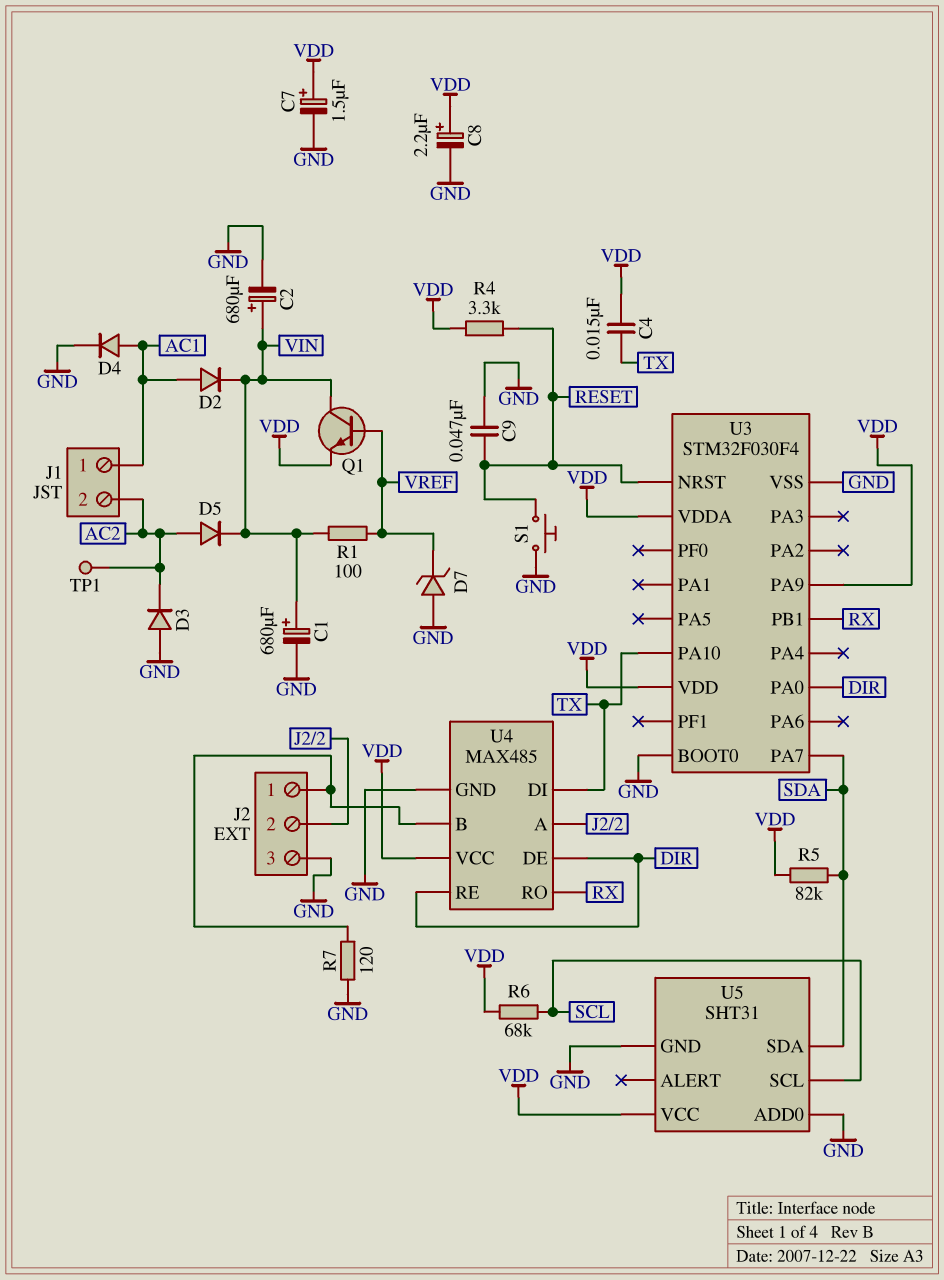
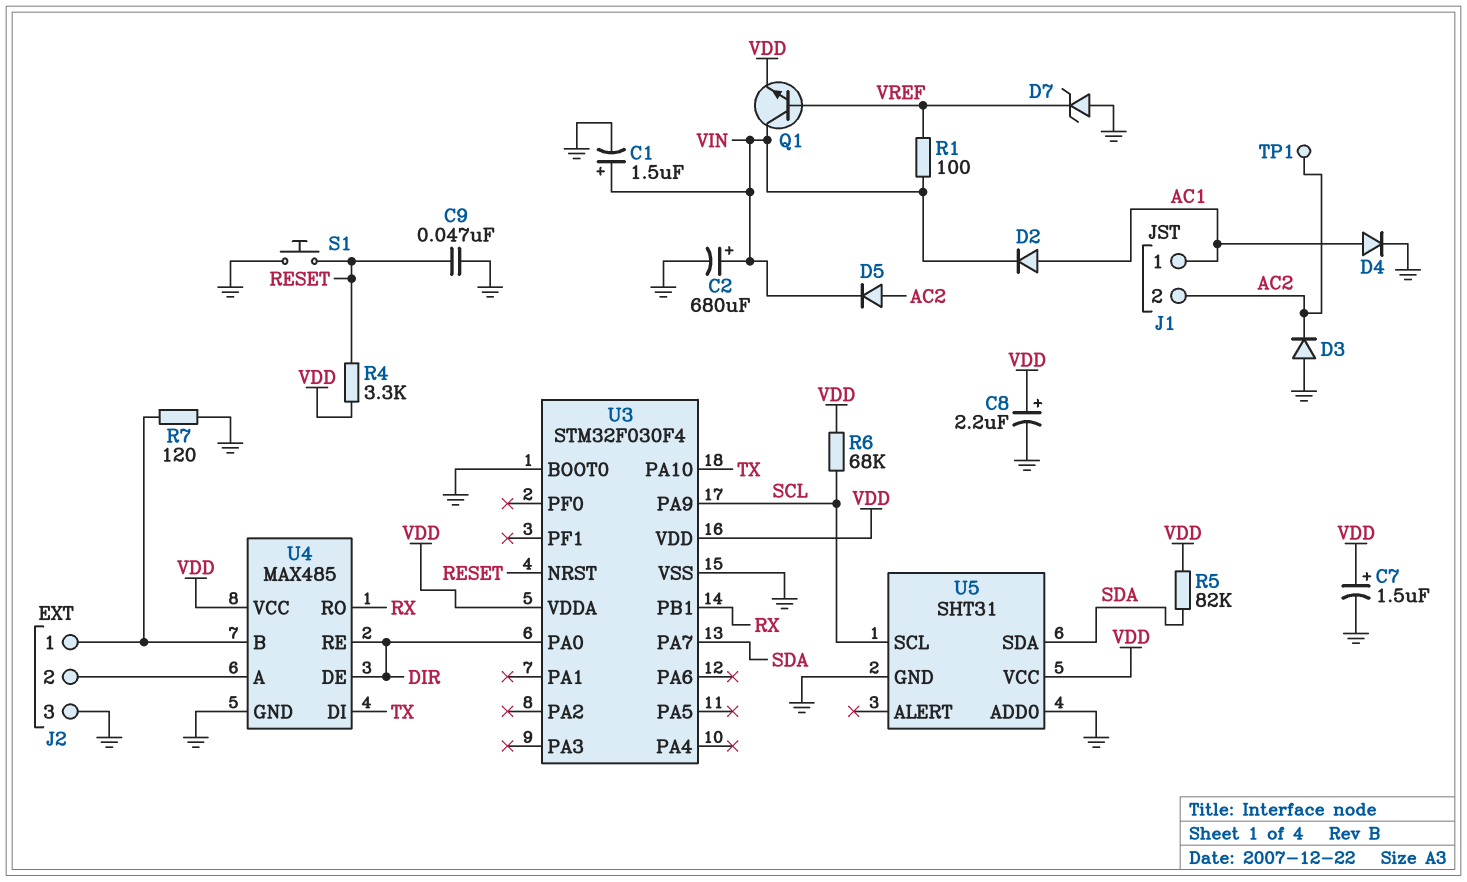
C1: 680uF (plus VIN, minus GND) -> 1.5uF (plus VIN, minus GND)
C4: 15nF (TX, VDD) -> none
U3 pin PA9: VDD -> SCL

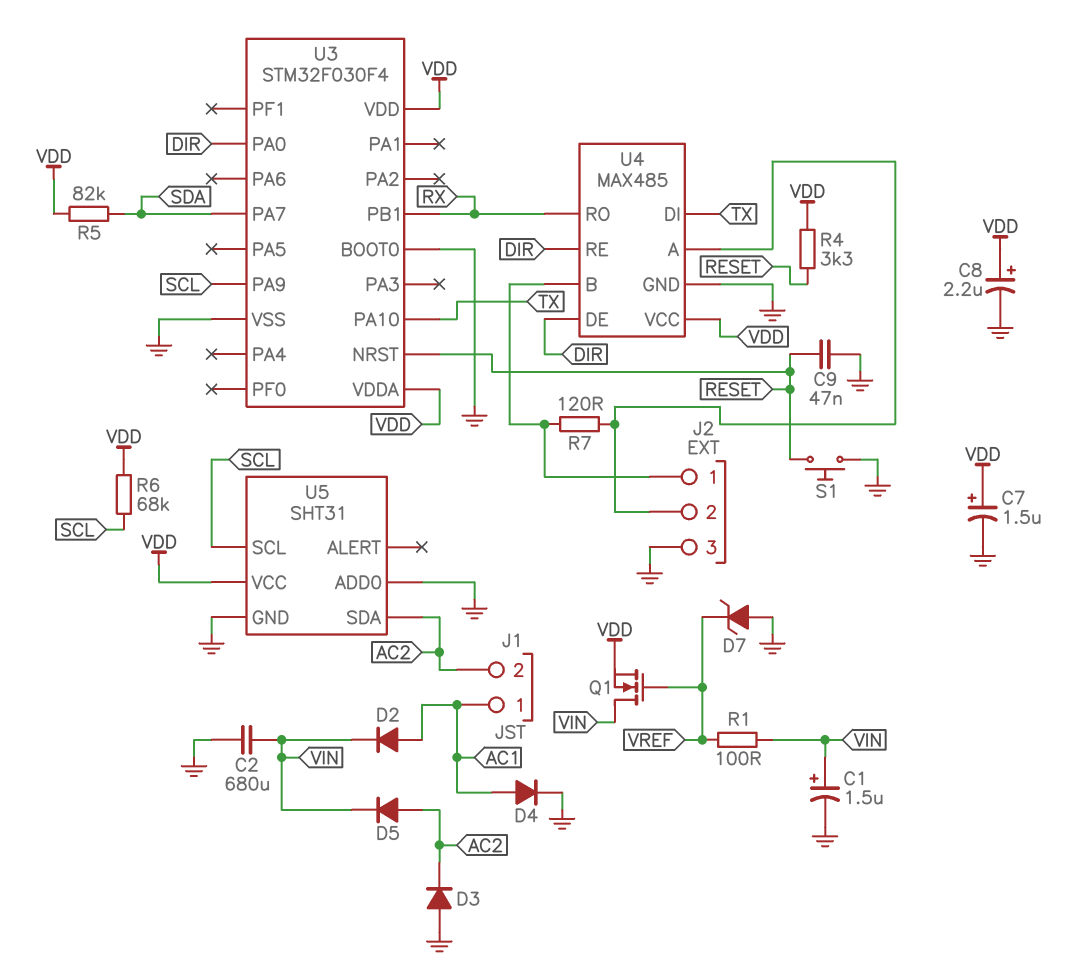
C2: 680uF (plus VIN, minus GND) -> 680uF (GND, VIN)
Q1: NPN (B VREF, C VIN, E VDD) -> NMOS (G VREF, D VIN, S VDD)
R7: 120 (GND, J2/1) -> 120 (J2/1, J2/2)
TP1: test point (AC2) -> none
U5 pin SDA: SDA -> AC2

